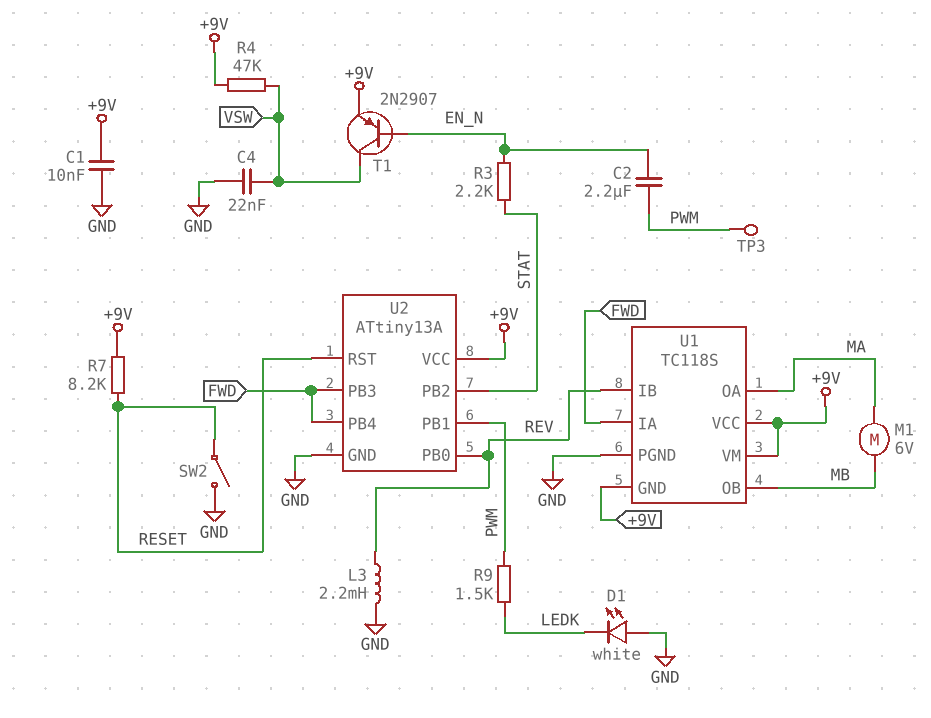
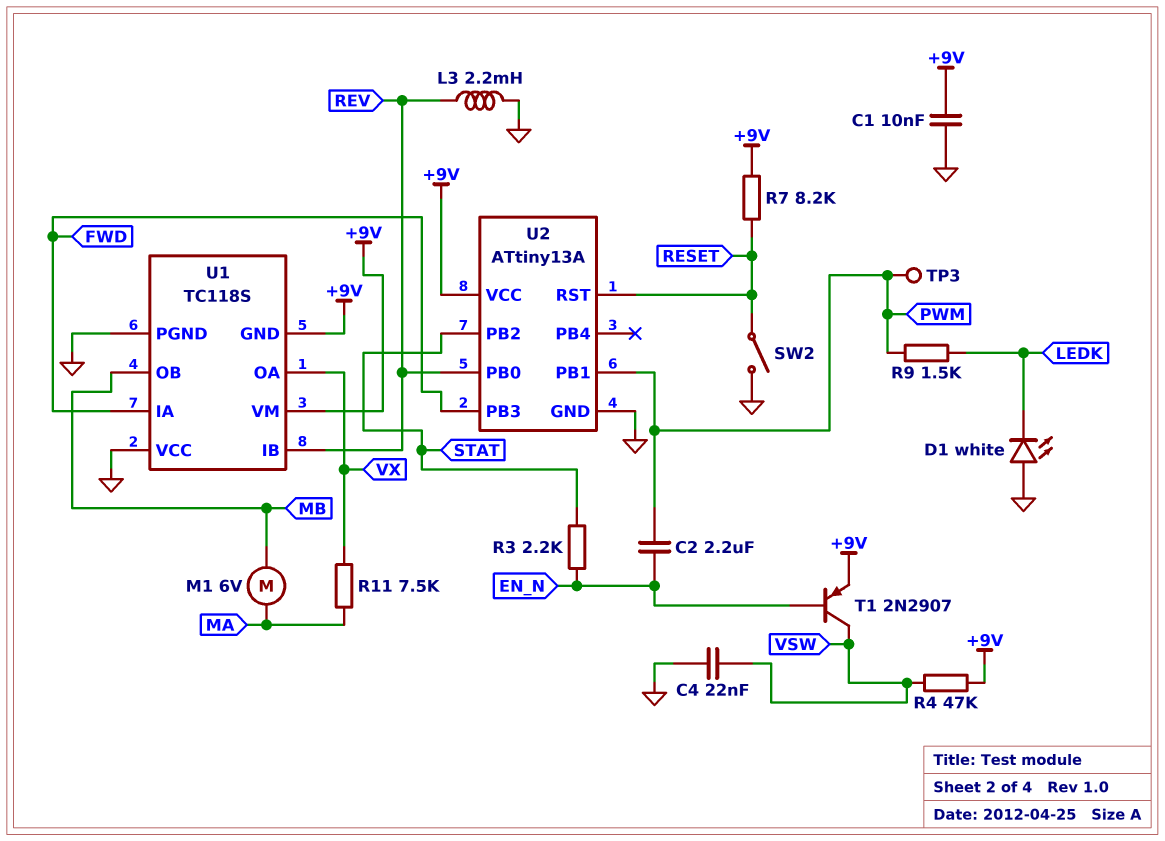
R11: none -> 7.5k (MA, VX)
U1 pin OA: MA -> VX
U1 pin VCC: +9V -> GND
U2 pin PB4: FWD -> none

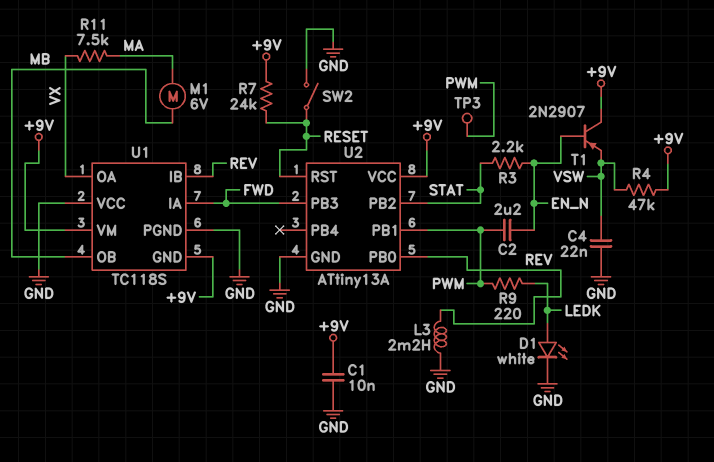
D1: LED white (A GND, K LEDK) -> LED white (A LEDK, K GND)
R7: 8.2k (+9V, RESET) -> 24k (+9V, RESET)
R9: 1.5k (LEDK, PWM) -> 220 (LEDK, PWM)
T1: PNP 2N2907 (B EN_N, C VSW, E +9V) -> PNP 2N2907 (B EN_N, C +9V, E VSW)

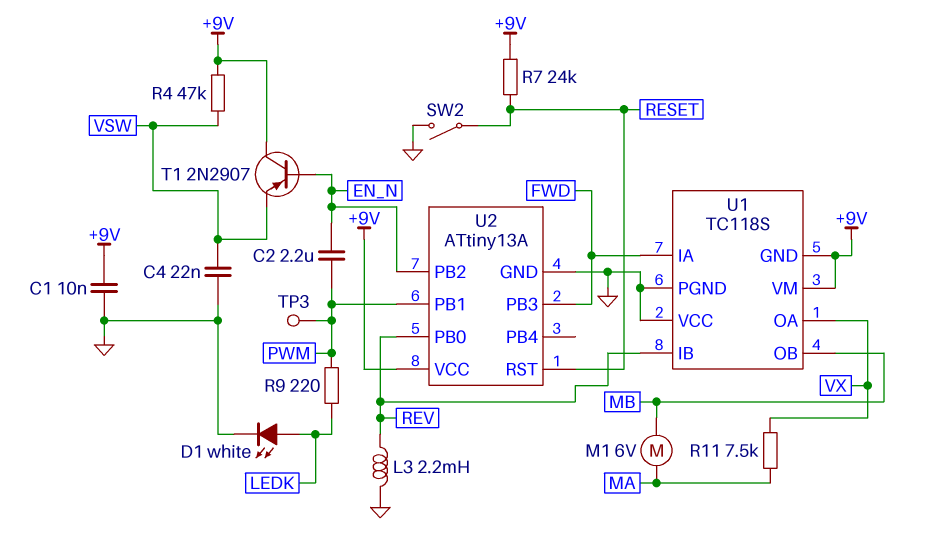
R3: 2.2k (EN_N, STAT) -> none
U2 pin PB2: STAT -> EN_N

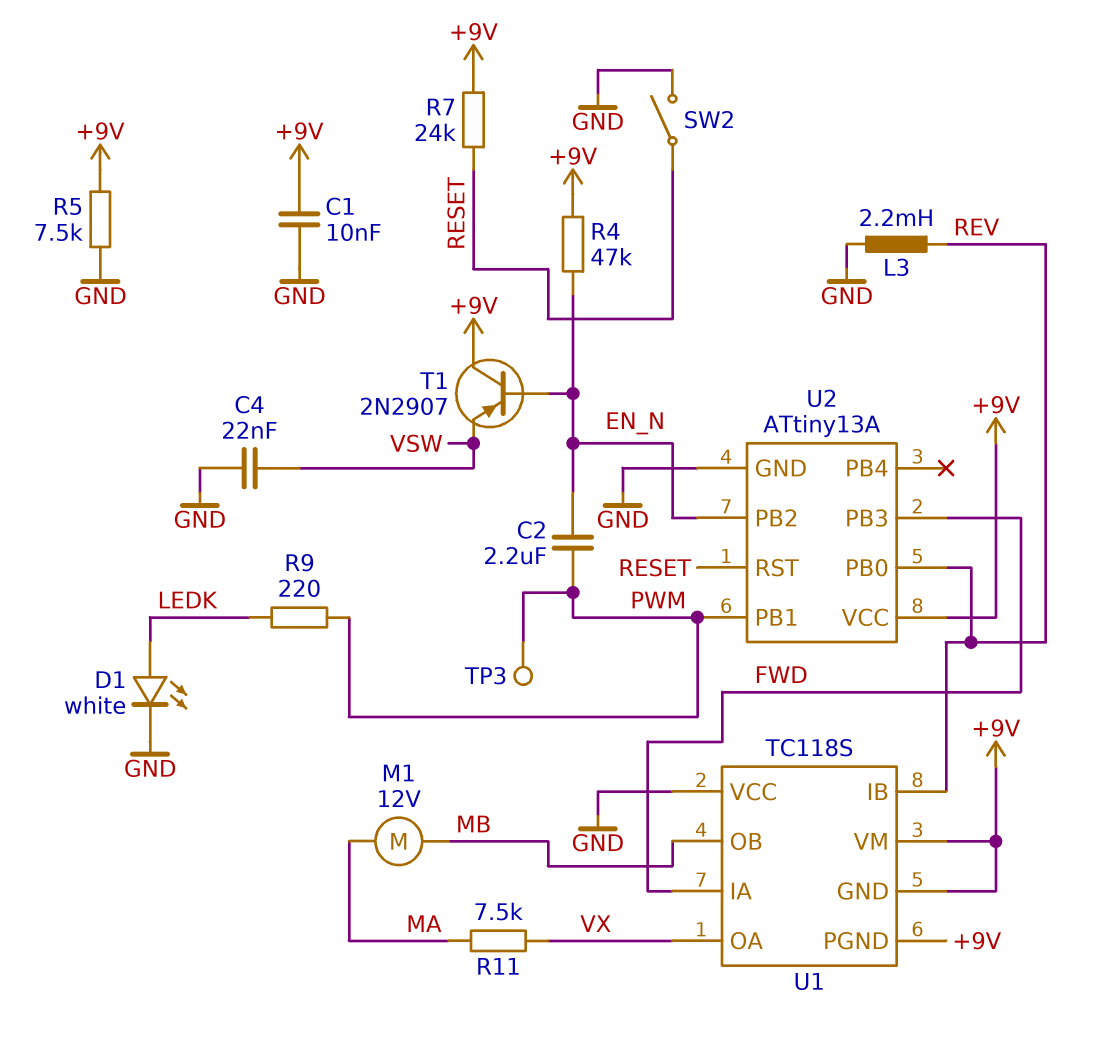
M1: motor 6V (MA, MB) -> motor 12V (MA, MB)
R4: 47k (+9V, VSW) -> 47k (+9V, EN_N)
R5: none -> 7.5k (+9V, GND)
U1 pin PGND: GND -> +9V

